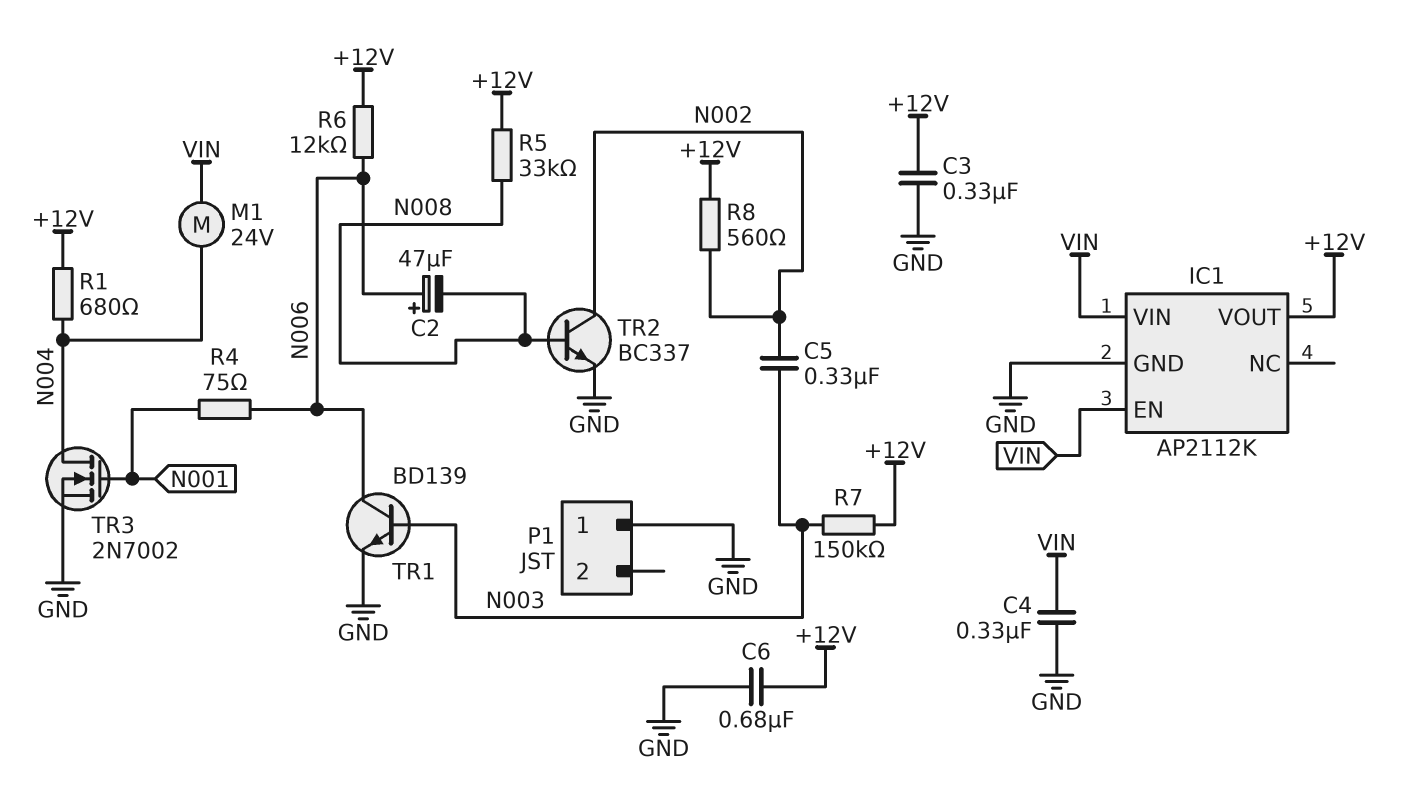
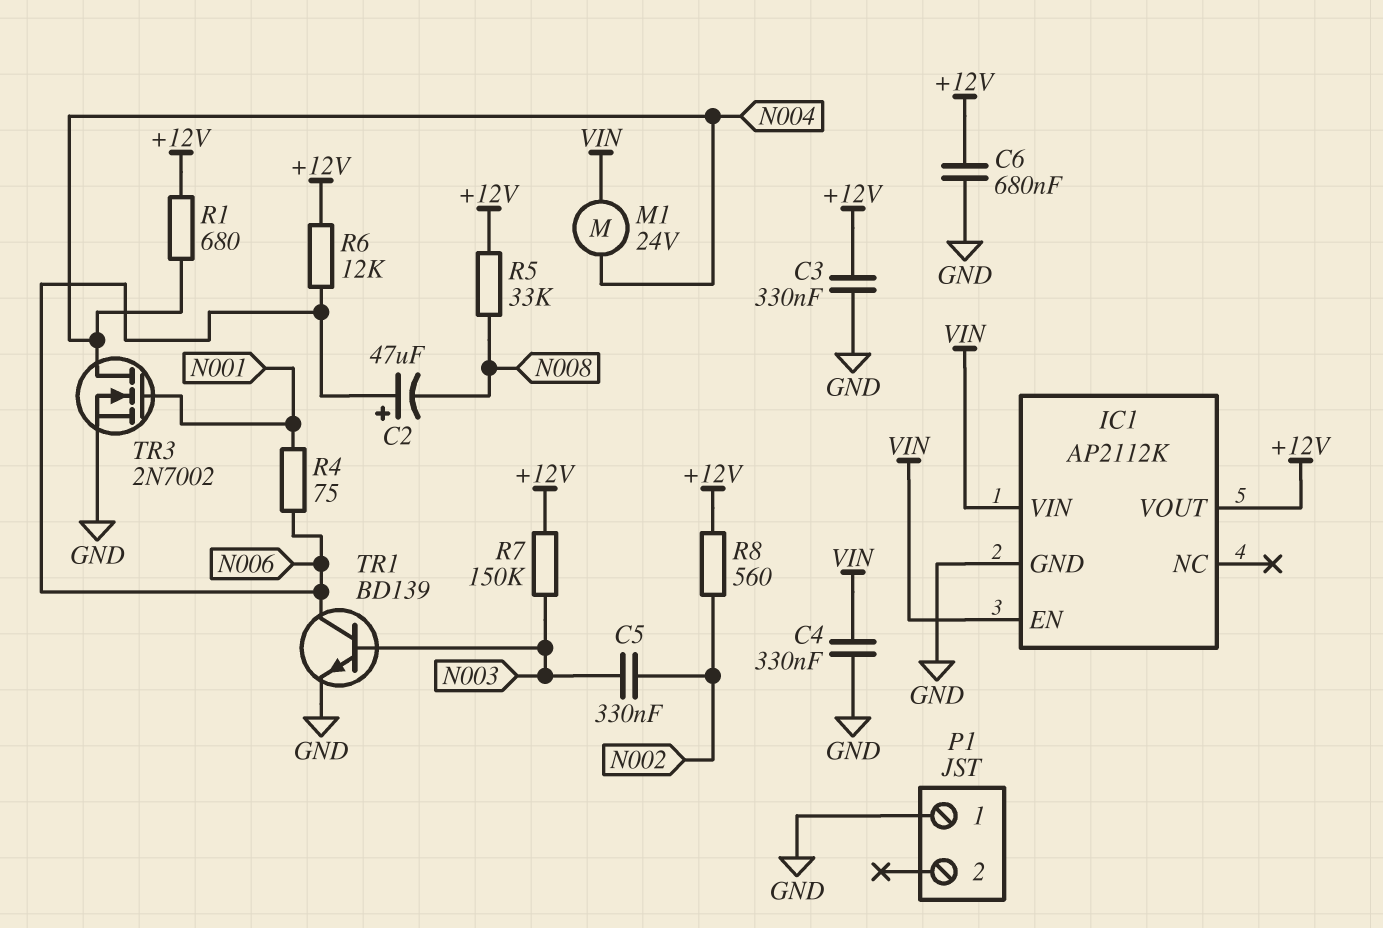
TR2: NPN BC337 (B N008, C N002, E GND) -> none

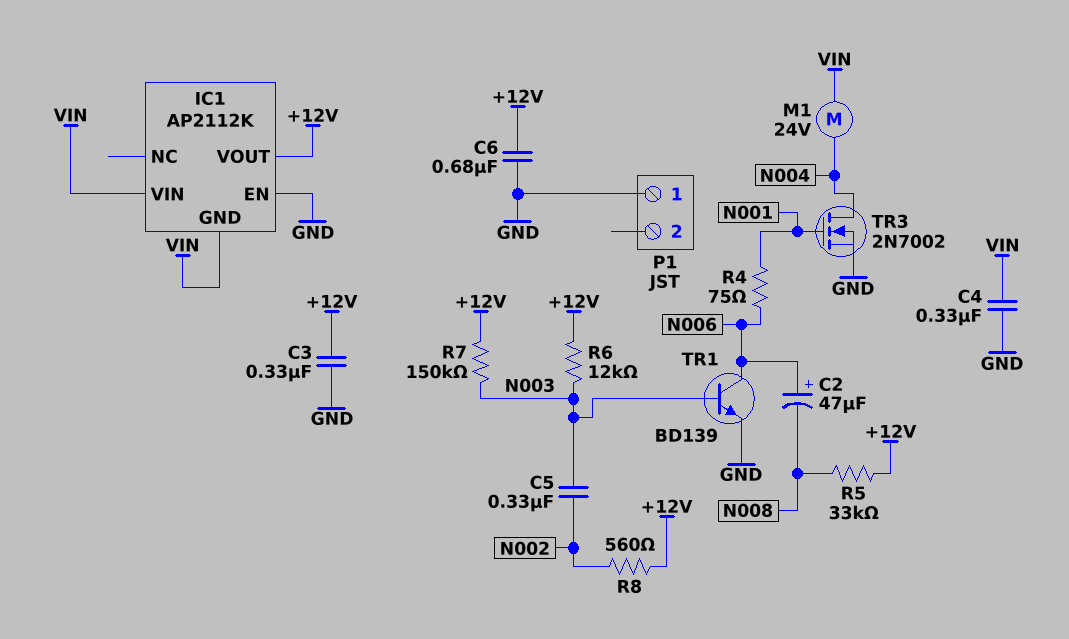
IC1 pin EN: VIN -> GND
IC1 pin GND: GND -> VIN
R1: 680 (+12V, N004) -> none
R6: 12k (+12V, N006) -> 12k (+12V, N003)

